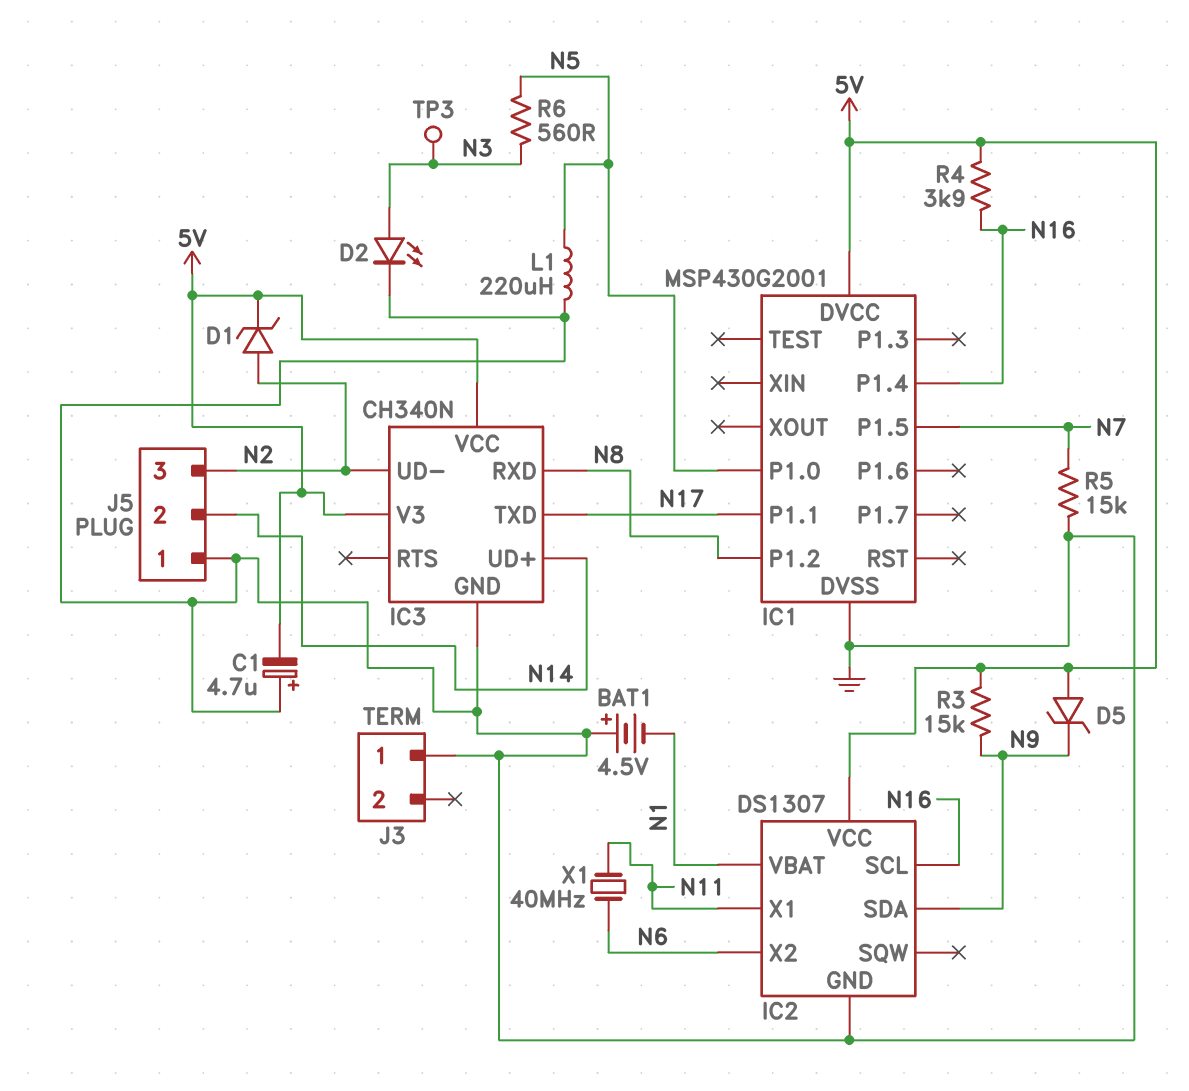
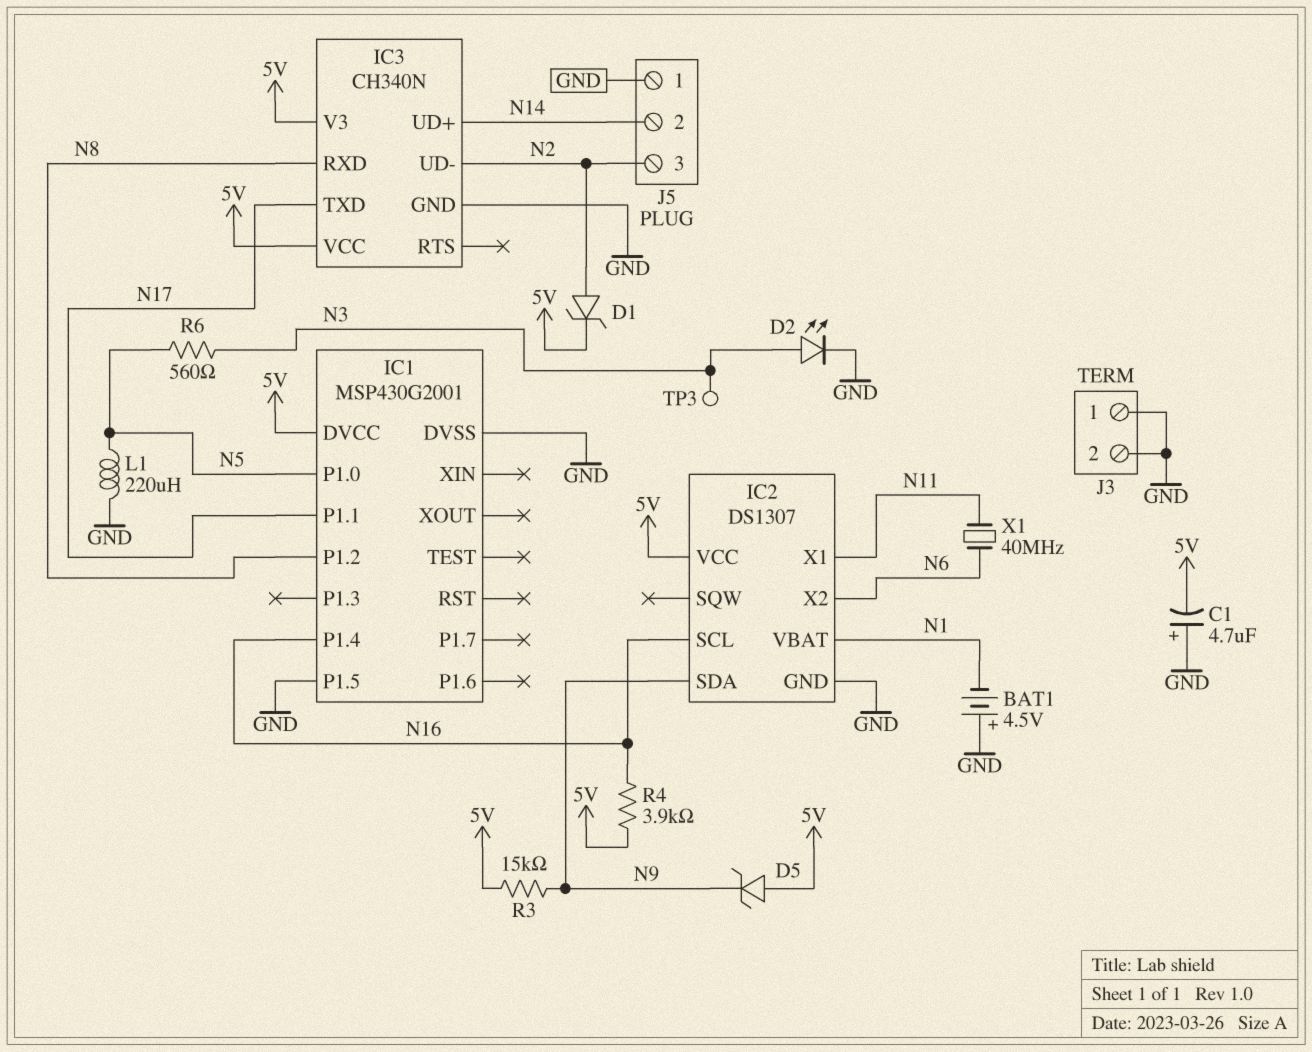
IC1 pin P1.5: N7 -> GND
J3 pin 2: none -> GND
R5: 15k (GND, N7) -> none

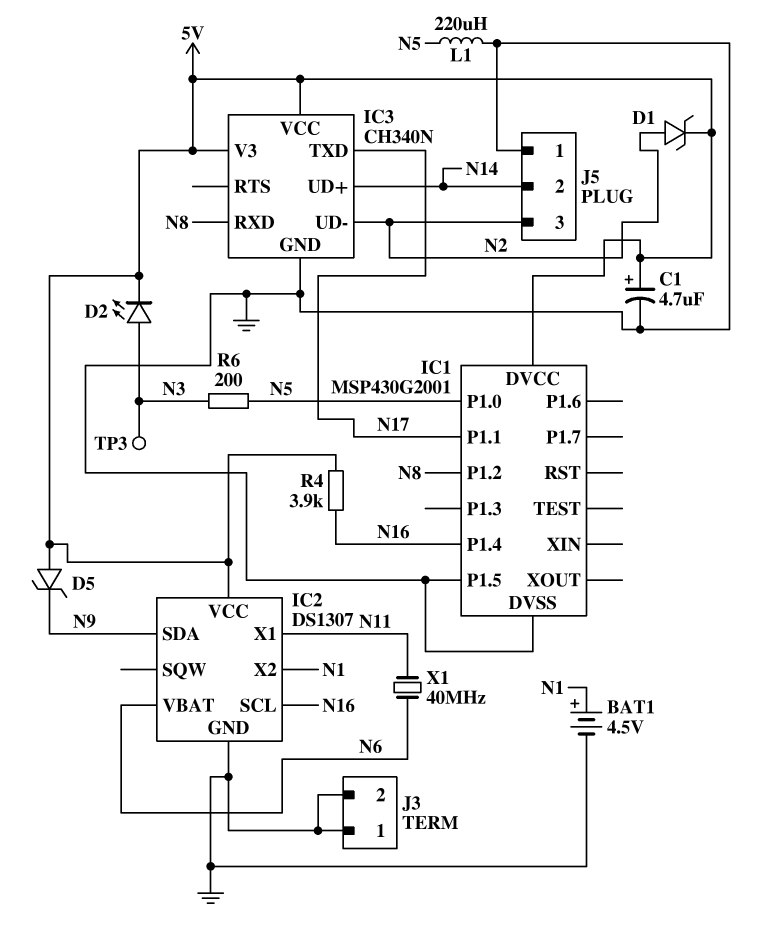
BAT1: 4.5V (plus GND, minus N1) -> 4.5V (plus N1, minus GND)
C1: 4.7uF (plus GND, minus 5V) -> 4.7uF (plus 5V, minus GND)
D2: LED (A N3, K GND) -> LED (A N3, K 5V)
IC2 pin VBAT: N1 -> N6
IC2 pin X2: N6 -> N1
R3: 15k (5V, N9) -> none
R6: 560 (N3, N5) -> 200 (N3, N5)

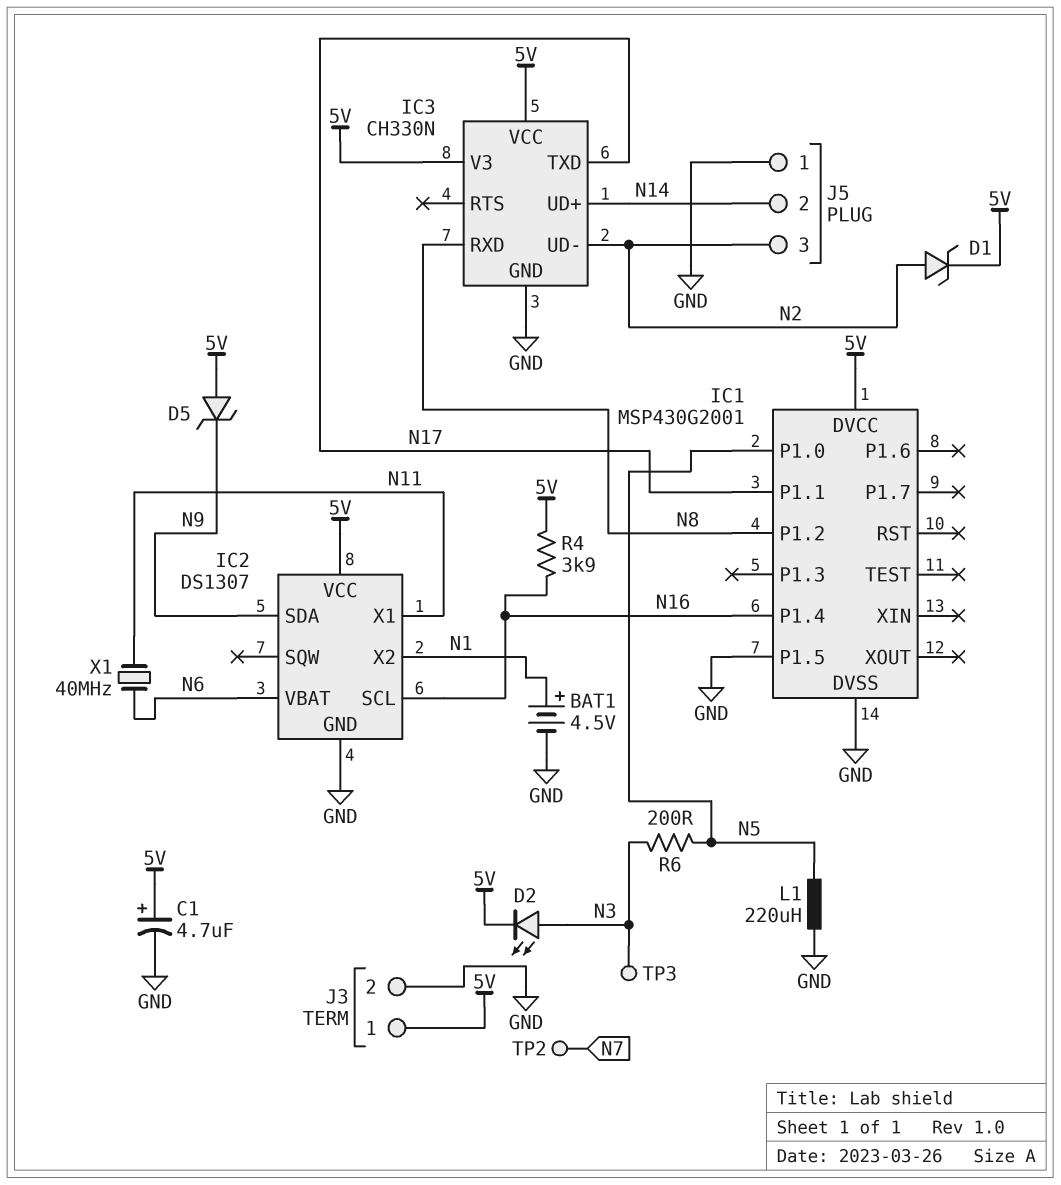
IC3: CH340N -> CH330N
J3 pin 1: GND -> 5V
TP2: none -> test point (N7)

